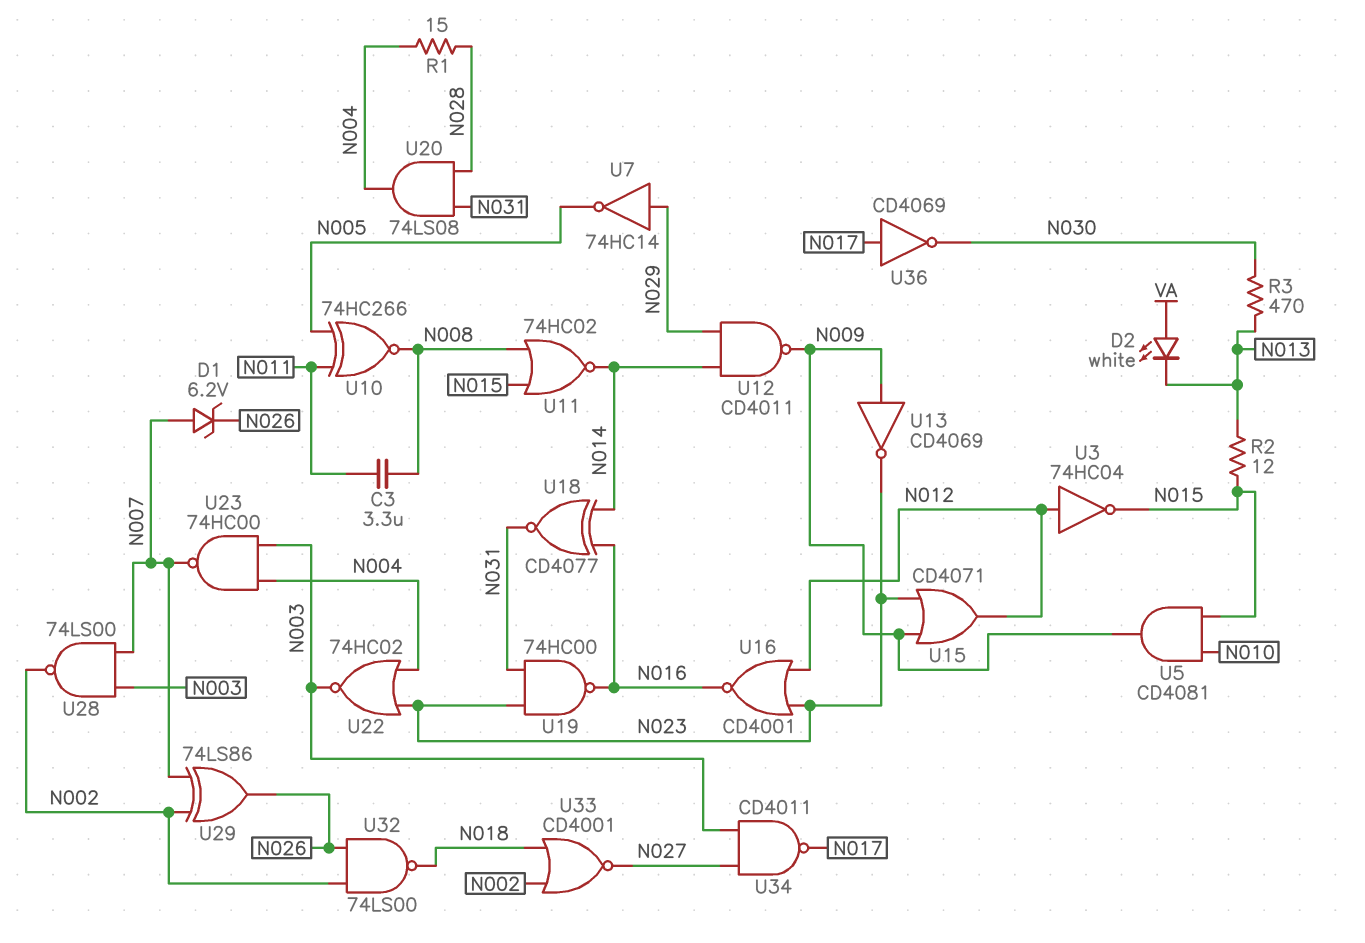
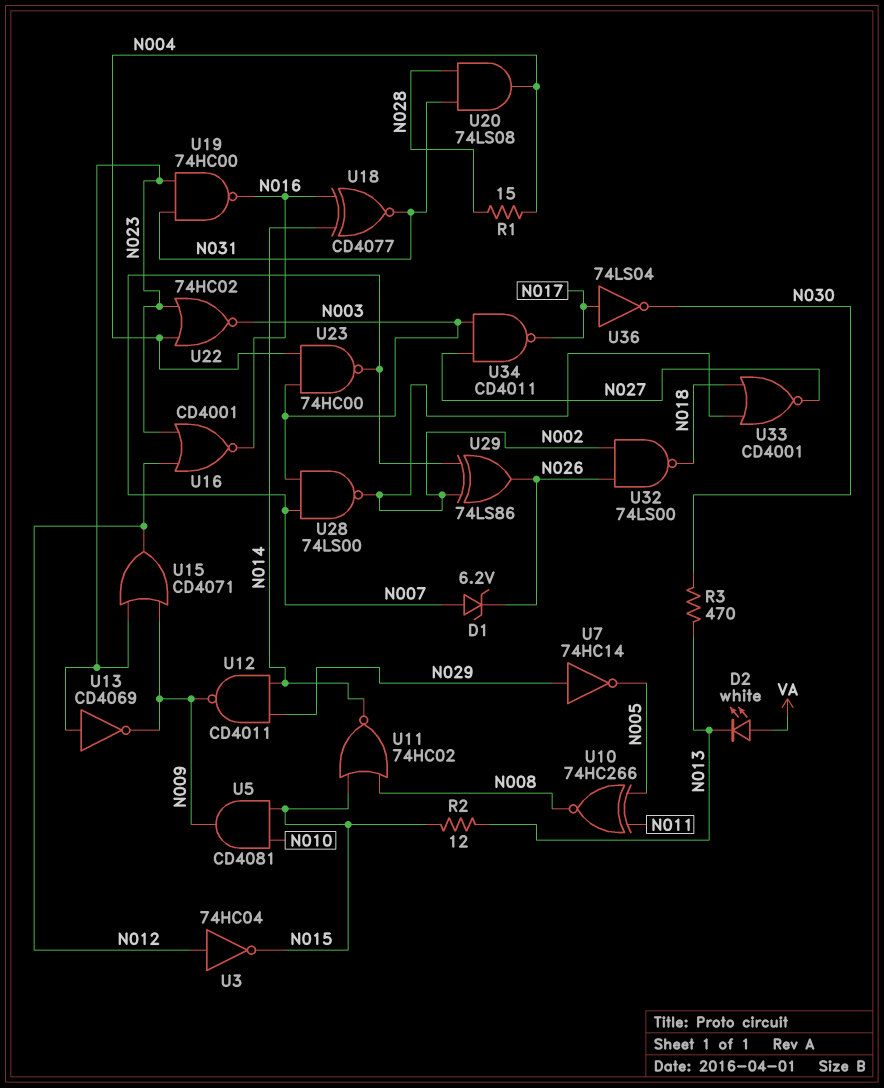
C3: 3.3uF (N008, N011) -> none
U13: NOT CD4069 (in N009, out N023) -> NOT CD4069 (in N023, out N009)
U36: NOT CD4069 (in N017, out N030) -> NOT 74LS04 (in N017, out N030)

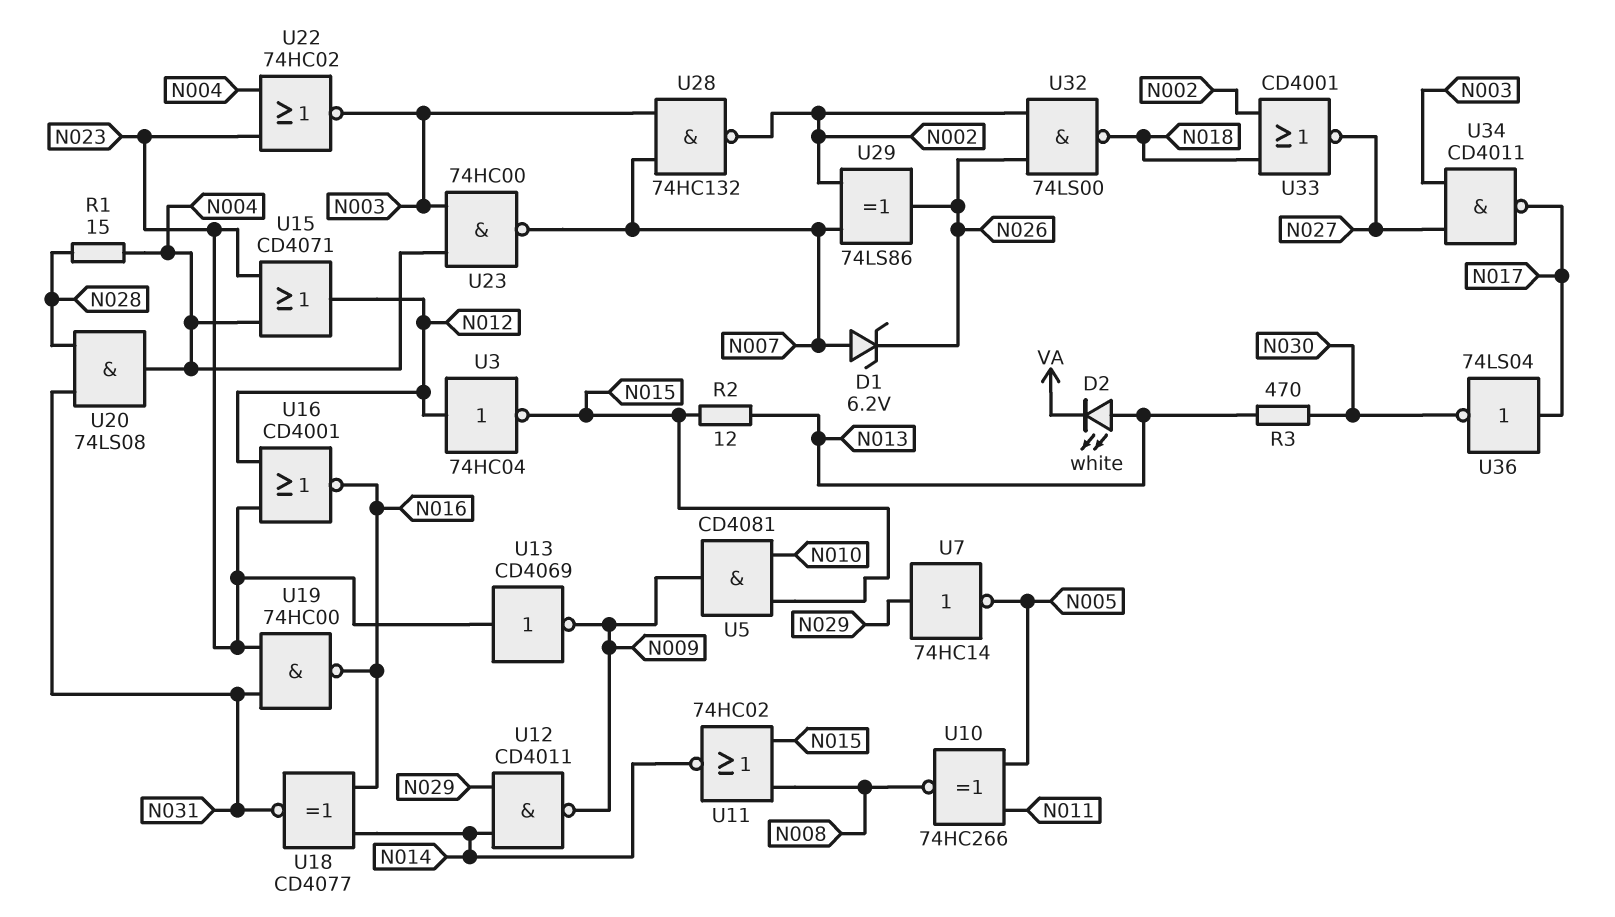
D2: LED white (A VA, K N013) -> LED white (A N013, K VA)
U15: OR CD4071 (in N009, in N023, out N012) -> OR CD4071 (in N004, in N023, out N012)
U28: NAND 74LS00 (in N003, in N007, out N002) -> NAND 74HC132 (in N003, in N007, out N002)

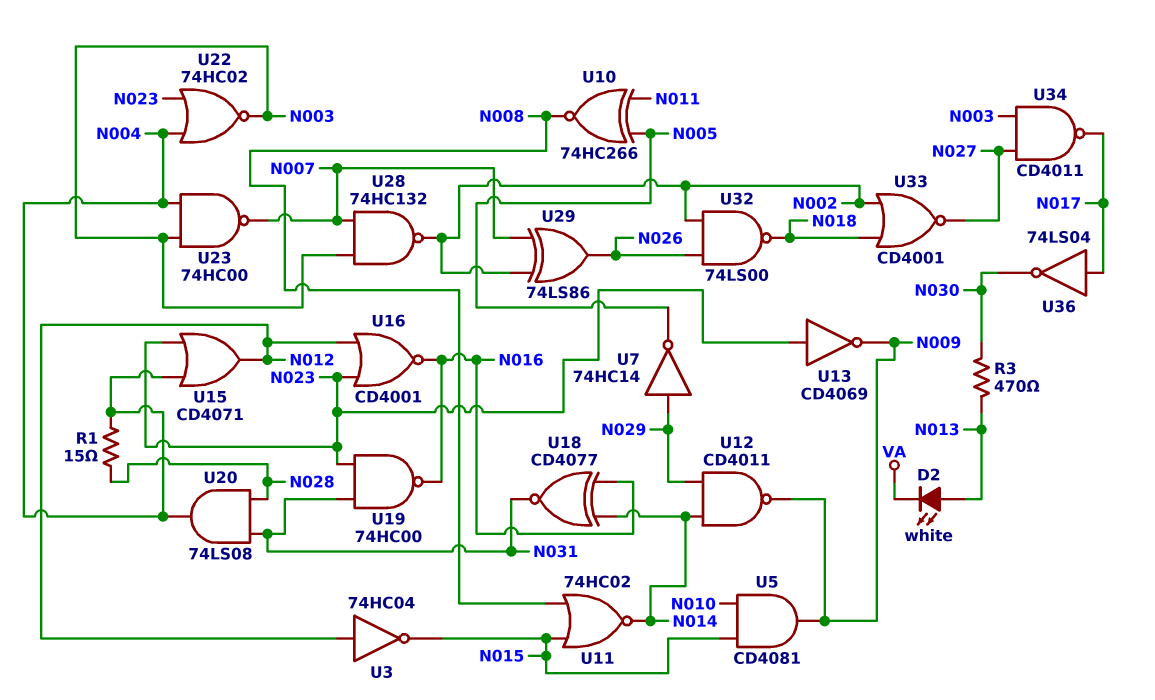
D1: zener 6.2V (A N007, K N026) -> none
R2: 12 (N013, N015) -> none

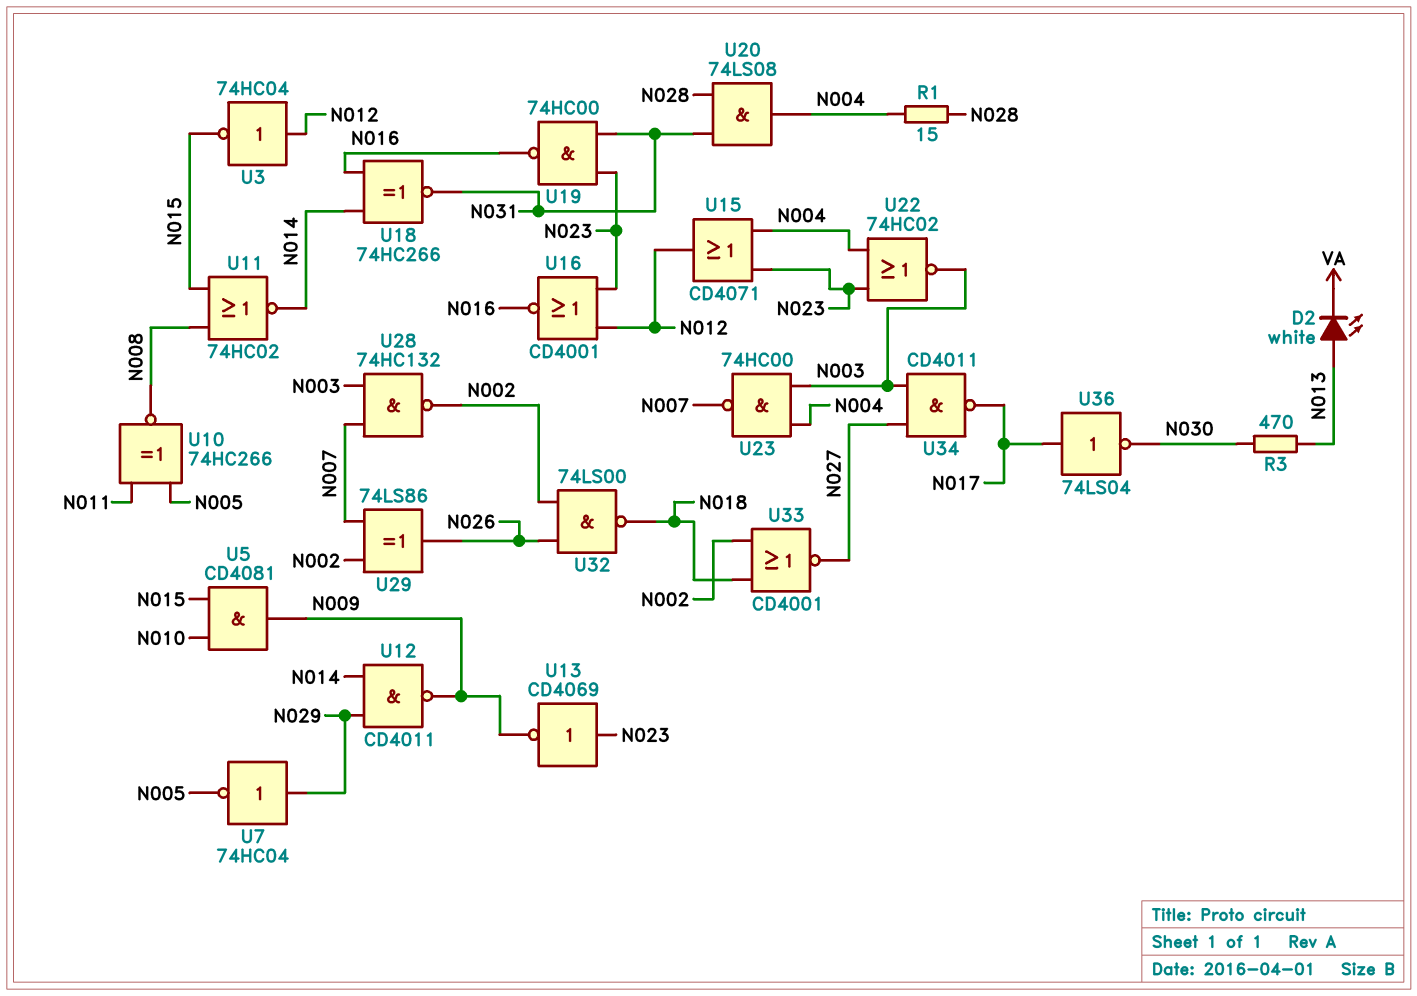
U7: NOT 74HC14 (in N029, out N005) -> NOT 74HC04 (in N029, out N005)
U18: XNOR CD4077 (in N014, in N016, out N031) -> XNOR 74HC266 (in N014, in N016, out N031)

